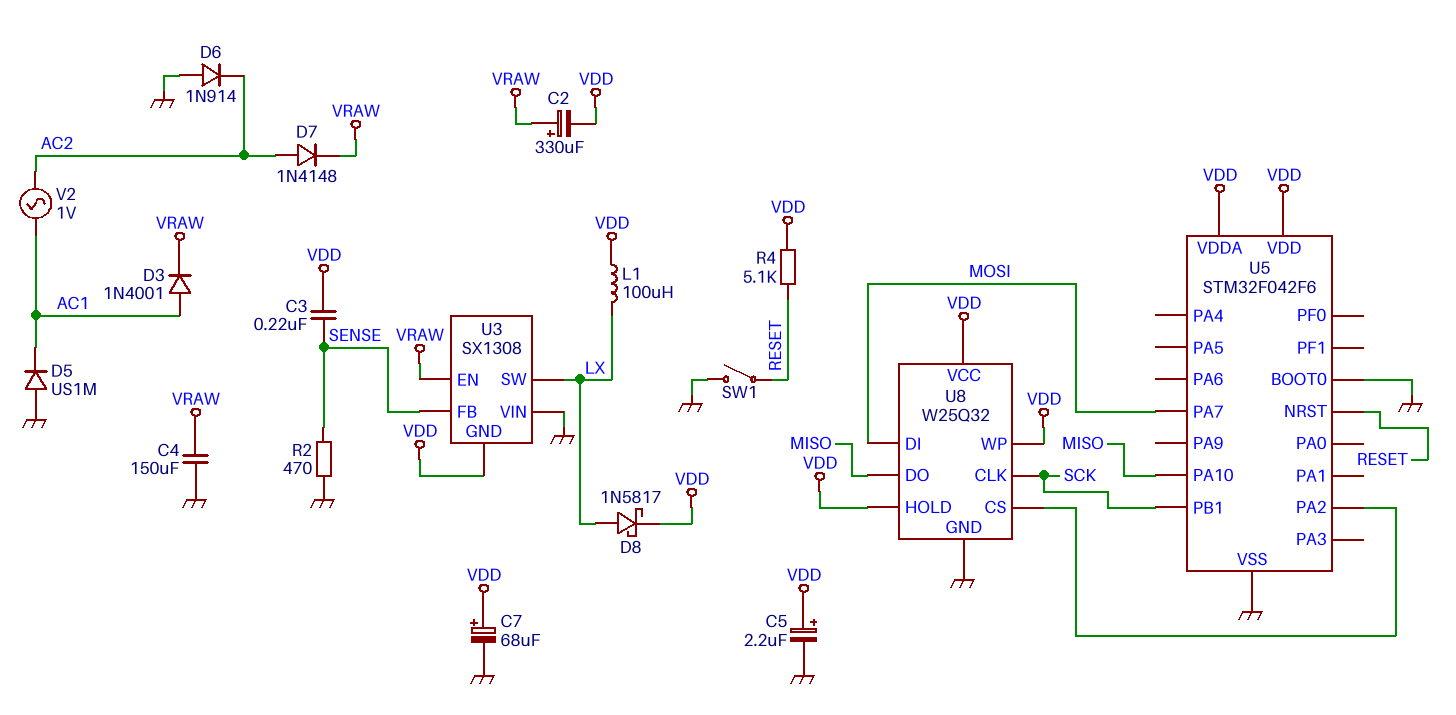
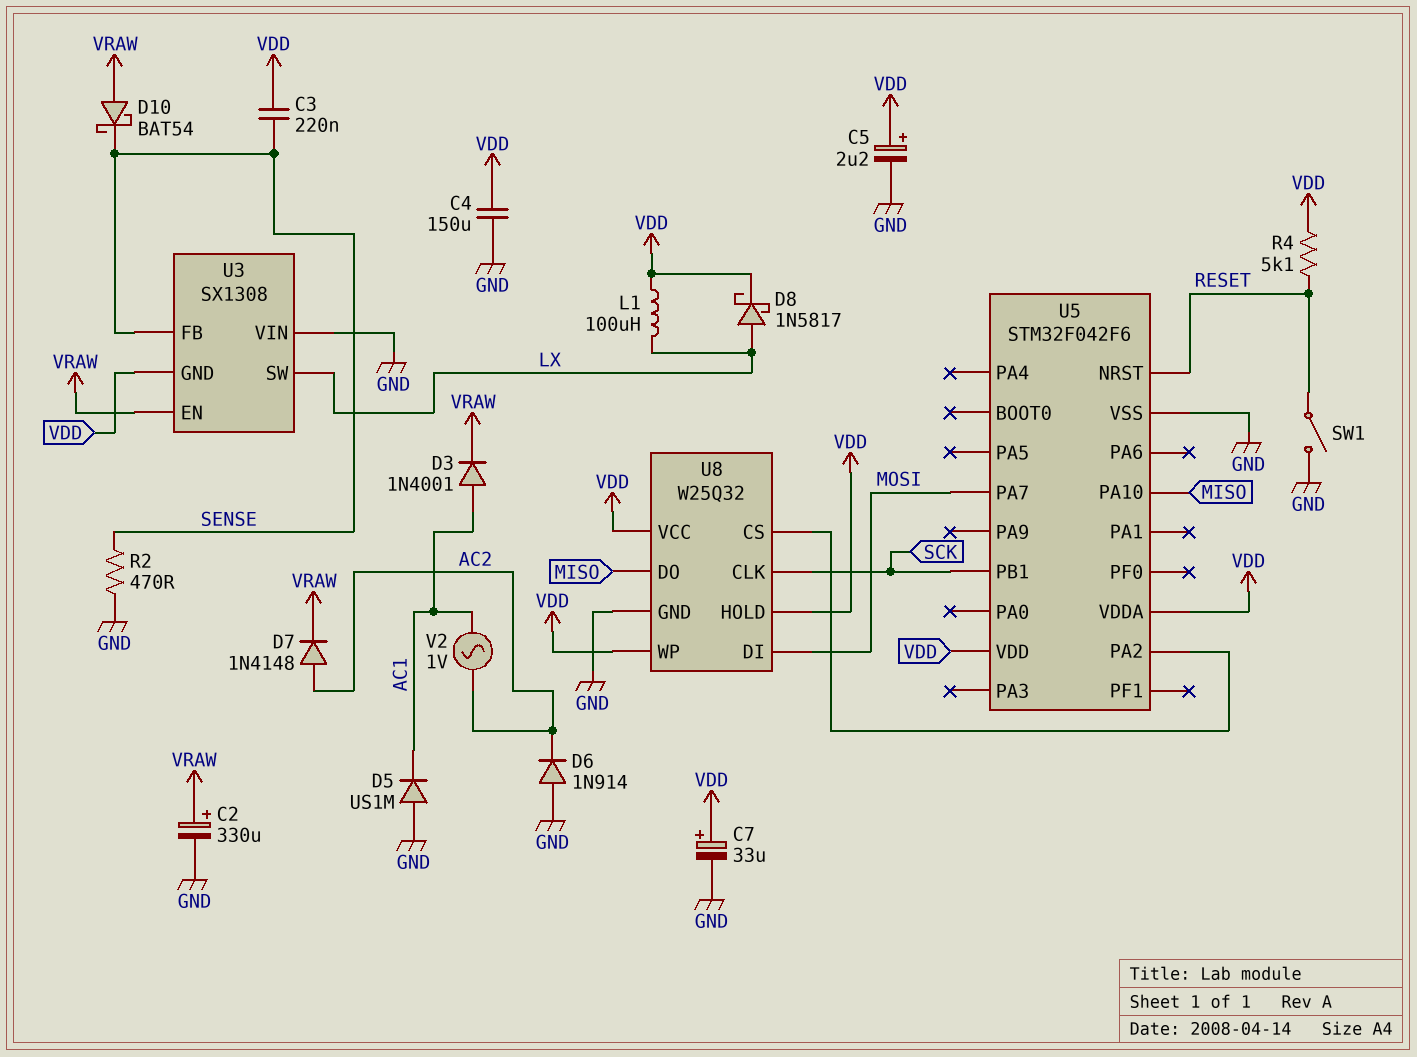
C2: 330uF (plus VRAW, minus VDD) -> 330uF (plus VRAW, minus GND)
C4: 150uF (GND, VRAW) -> 150uF (GND, VDD)
C7: 68uF (plus VDD, minus GND) -> 33uF (plus VDD, minus GND)
D10: none -> schottky BAT54 (A VRAW, K SENSE)
U5 pin BOOT0: GND -> none

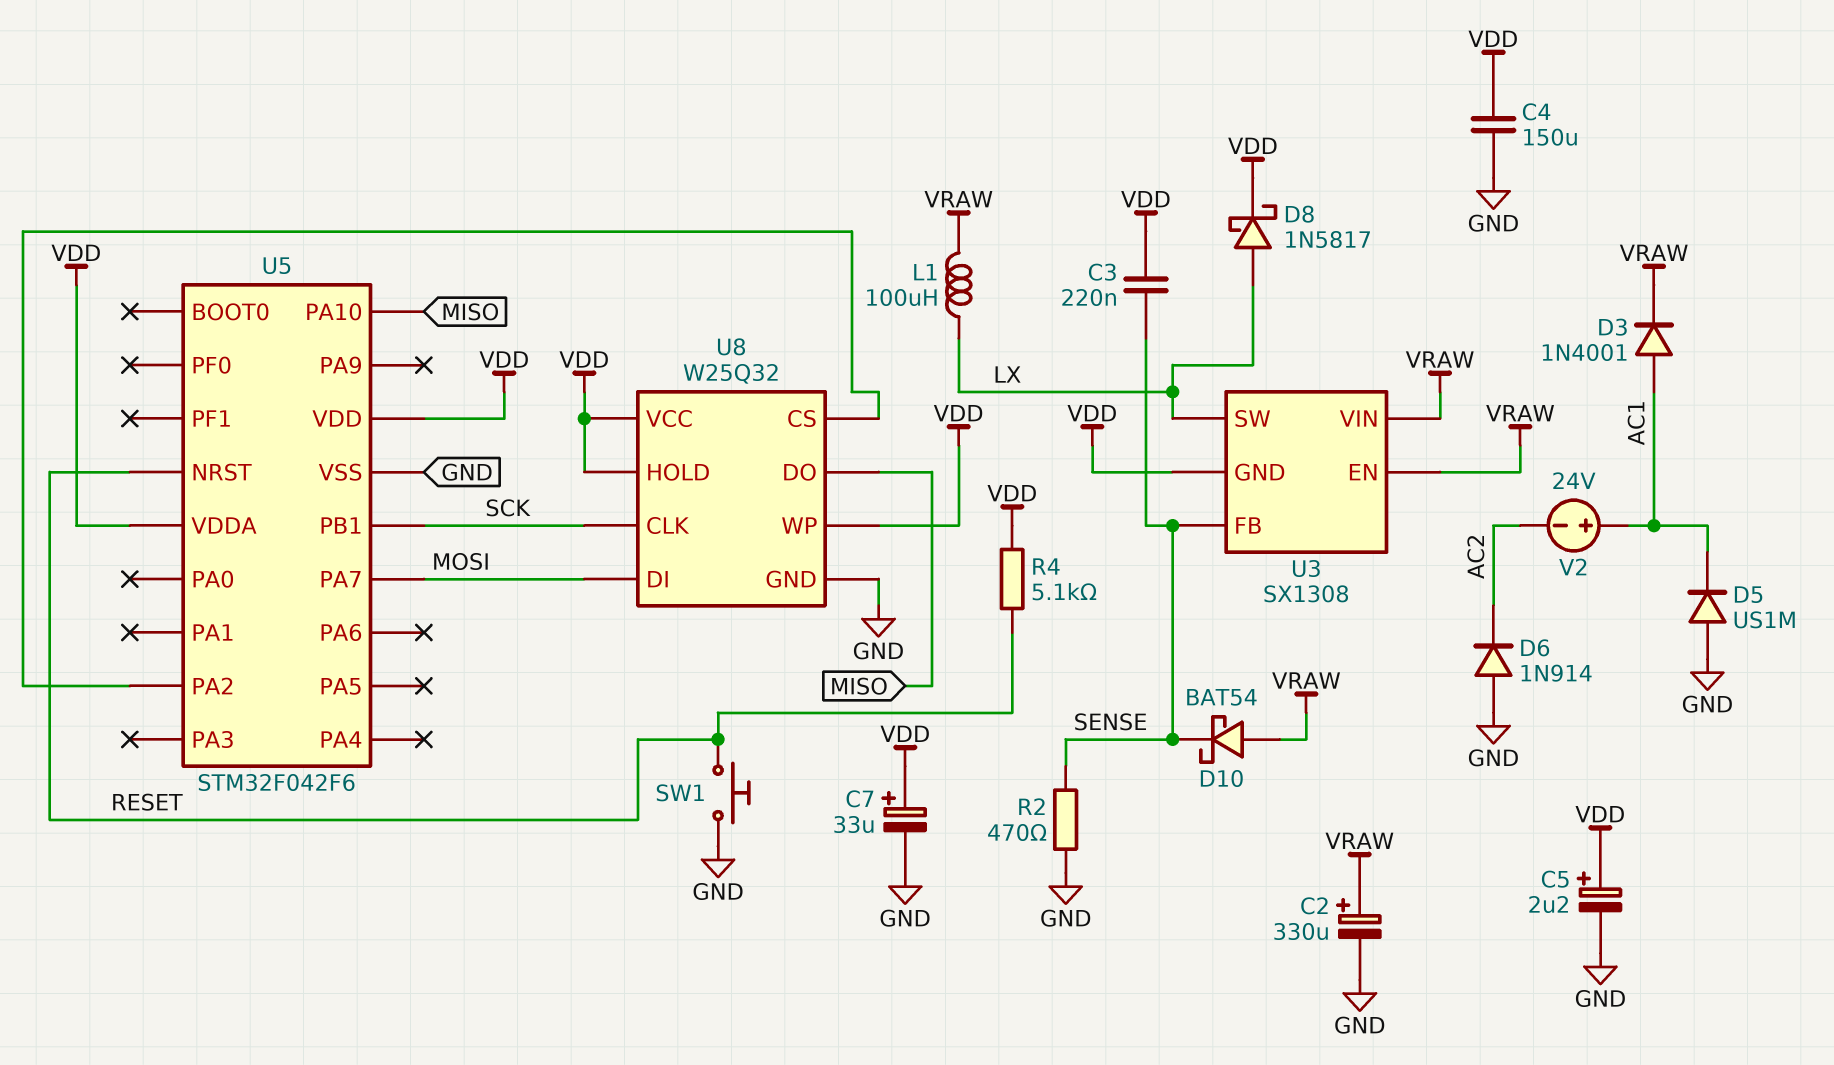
D7: diode 1N4148 (A AC2, K VRAW) -> none
L1: 100uH (LX, VDD) -> 100uH (LX, VRAW)
SW1: switch (GND, RESET) -> button (GND, RESET)
U3 pin VIN: GND -> VRAW
V2: AC 1V (AC1, AC2) -> 24V (plus AC1, minus AC2)

